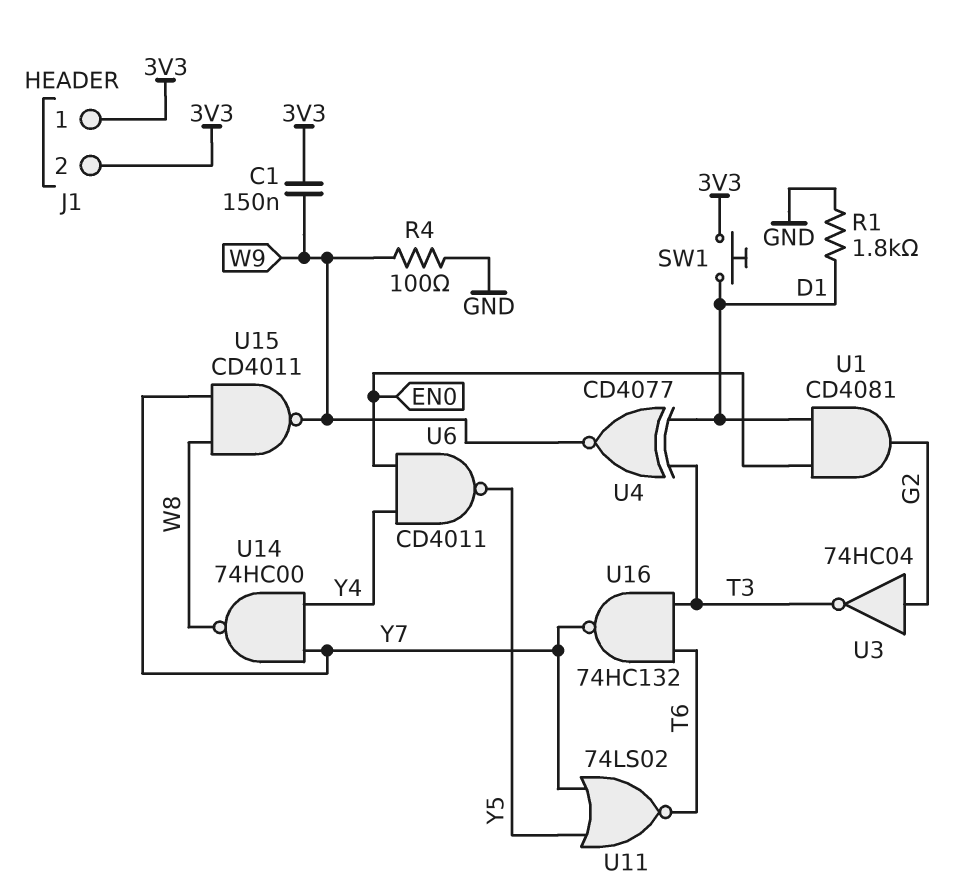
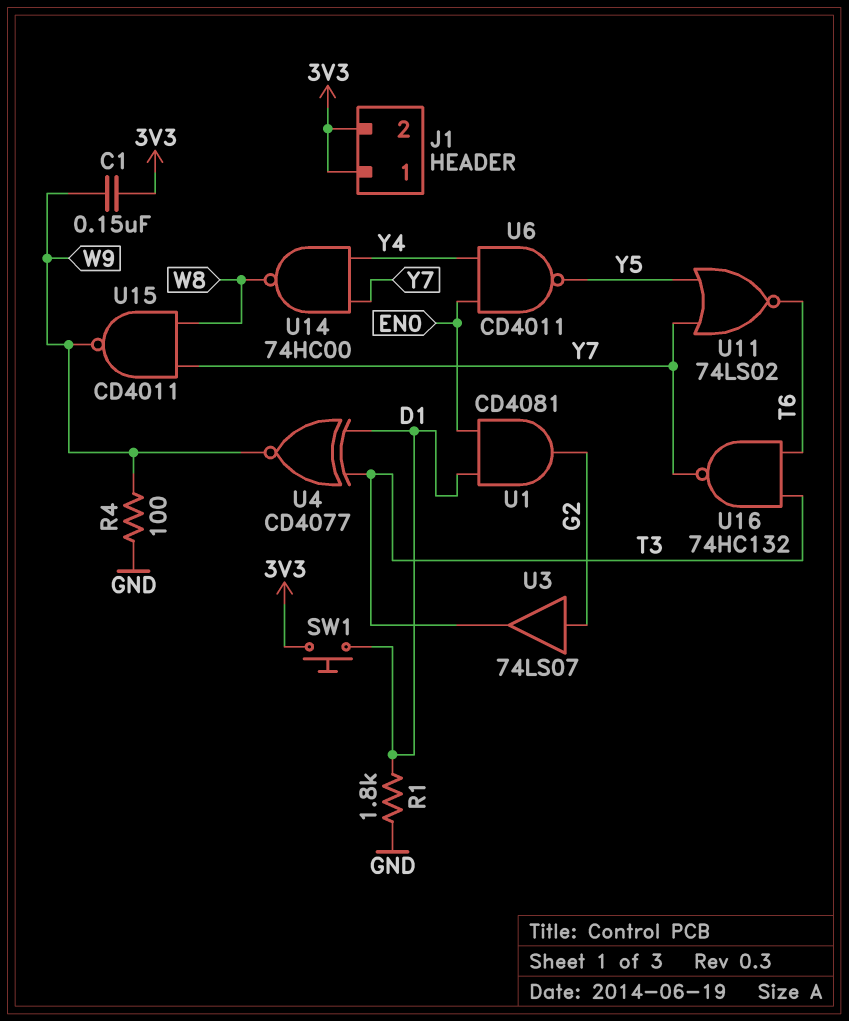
U3: NOT 74HC04 (in G2, out T3) -> buffer 74LS07 (in G2, out T3)

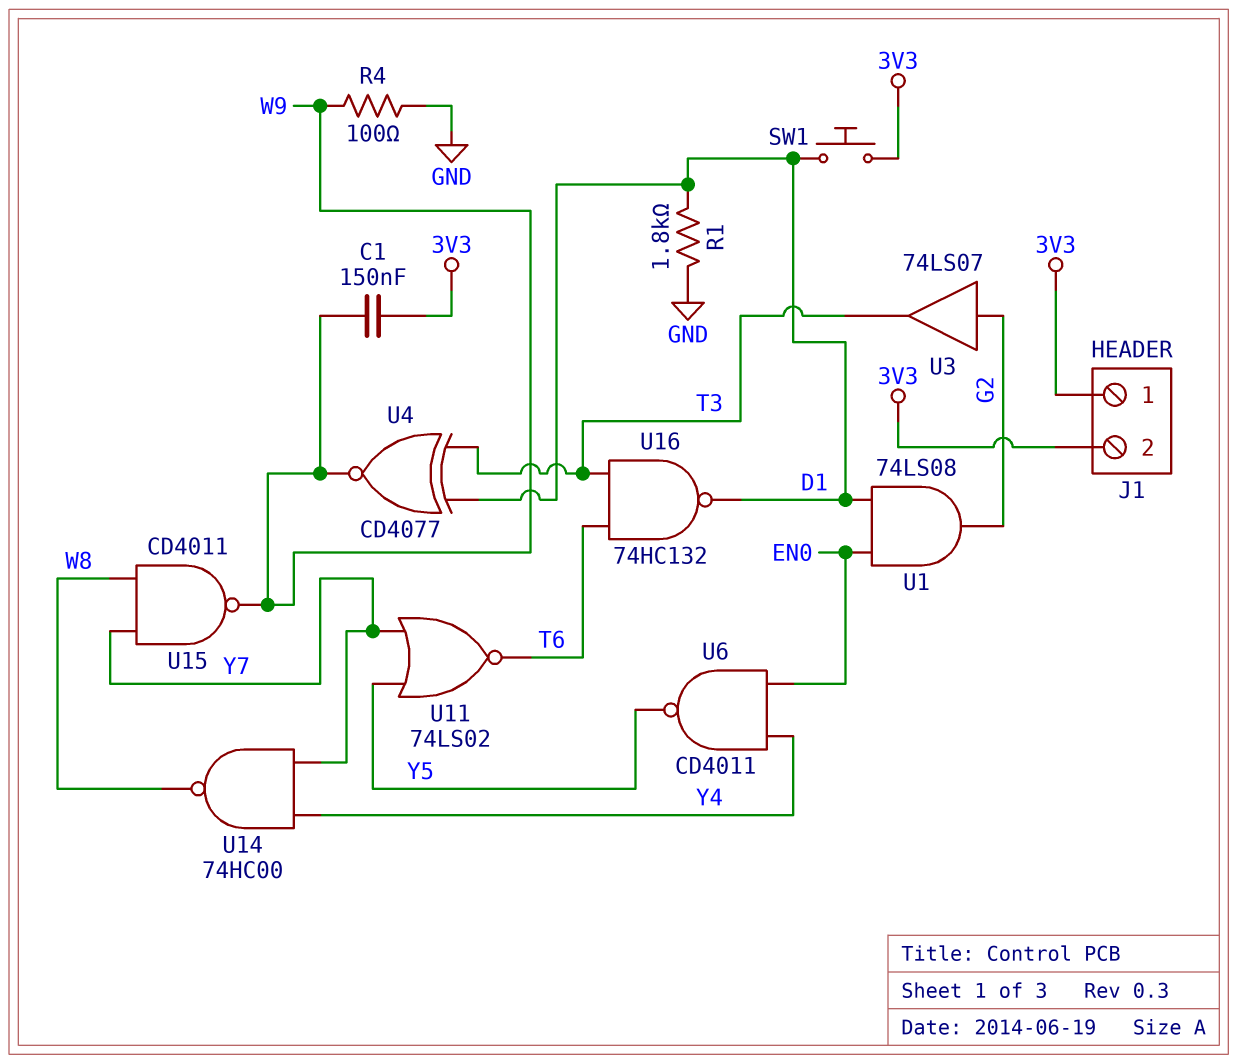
U1: AND CD4081 (in D1, in EN0, out G2) -> AND 74LS08 (in D1, in EN0, out G2)
U16: NAND 74HC132 (in T3, in T6, out Y7) -> NAND 74HC132 (in T3, in T6, out D1)

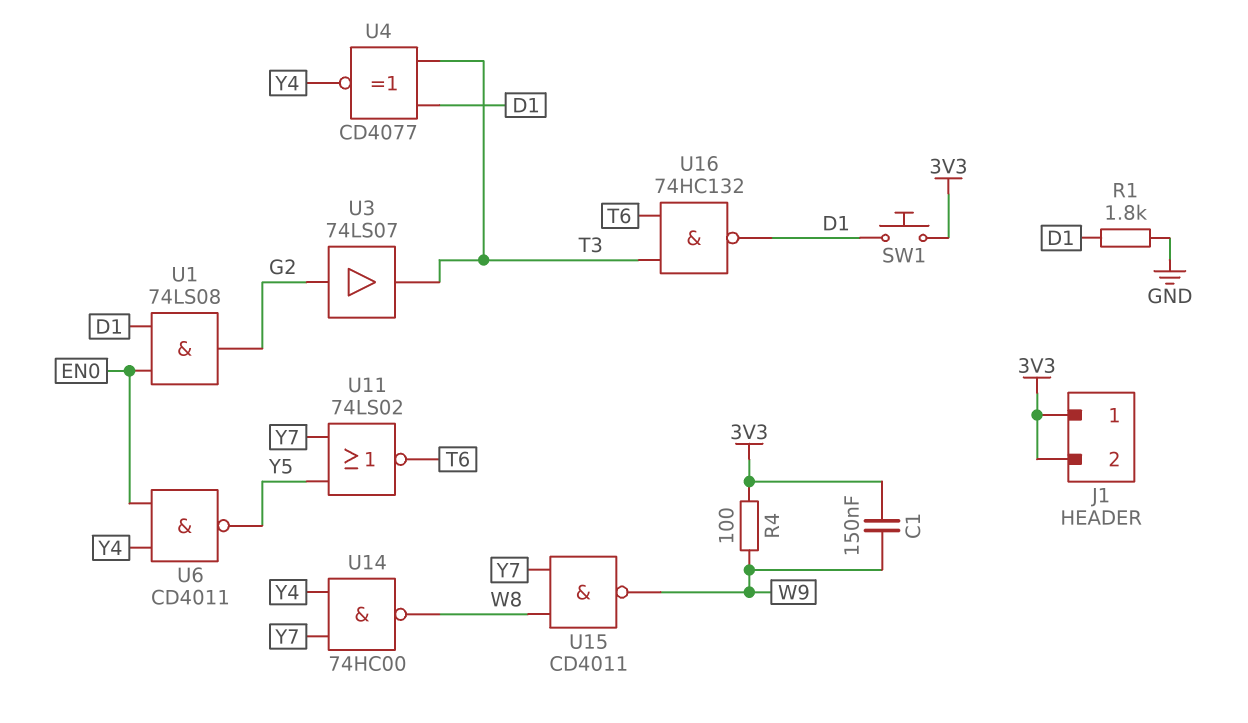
R4: 100 (GND, W9) -> 100 (3V3, W9)
U4: XNOR CD4077 (in D1, in T3, out W9) -> XNOR CD4077 (in D1, in T3, out Y4)

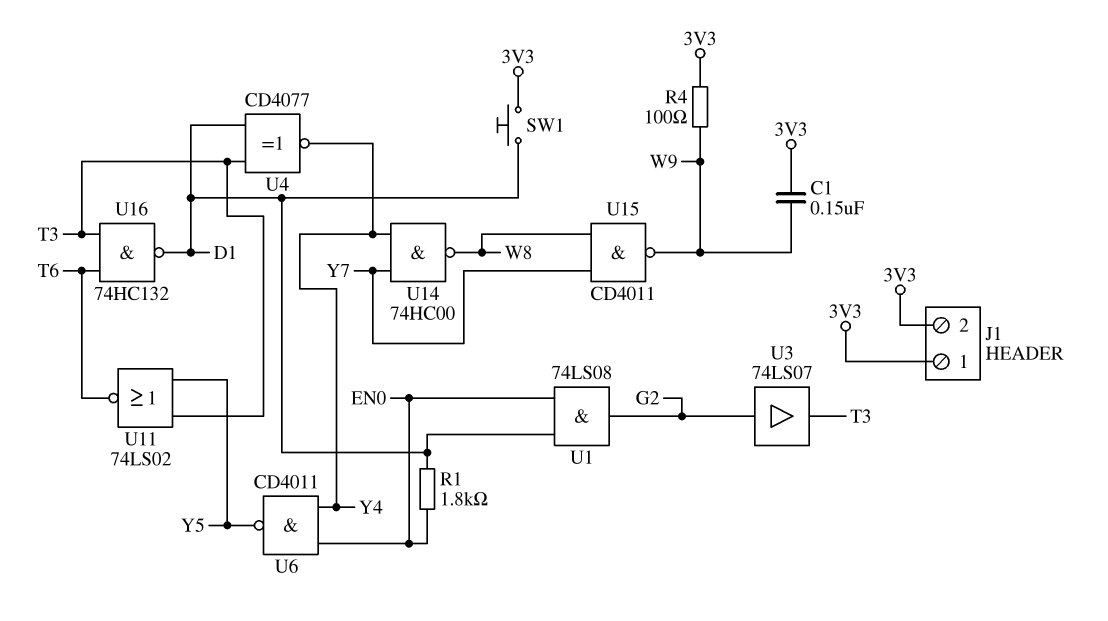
R1: 1.8k (D1, GND) -> 1.8k (D1, EN0)
U11: NOR 74LS02 (in Y5, in Y7, out T6) -> NOR 74LS02 (in T3, in Y5, out T6)

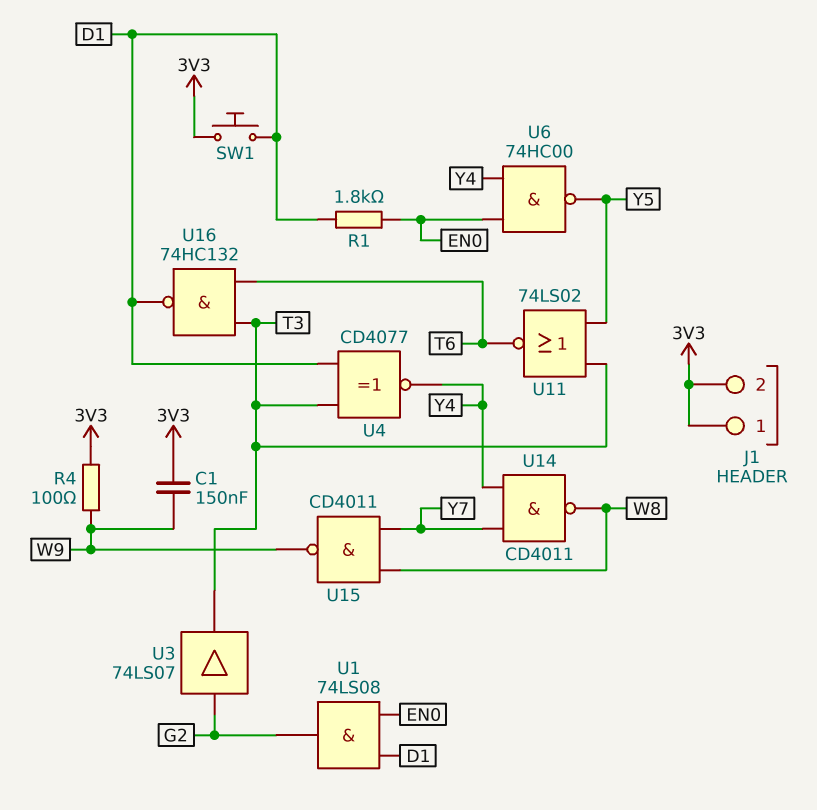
U6: NAND CD4011 (in EN0, in Y4, out Y5) -> NAND 74HC00 (in EN0, in Y4, out Y5)
U14: NAND 74HC00 (in Y4, in Y7, out W8) -> NAND CD4011 (in Y4, in Y7, out W8)

